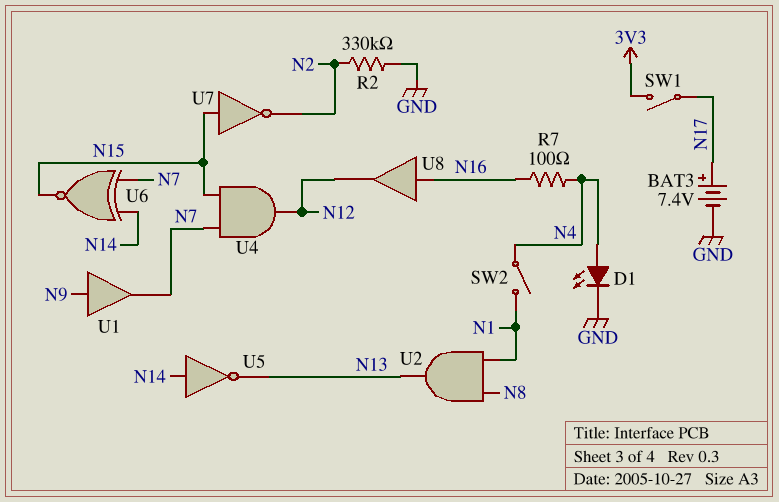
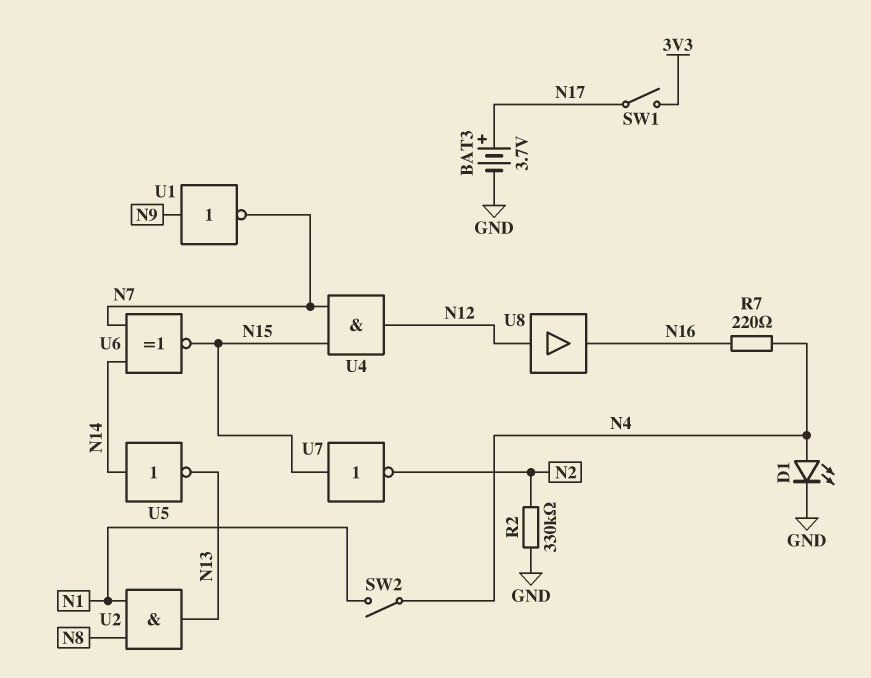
BAT3: 7.4V (plus N17, minus GND) -> 3.7V (plus N17, minus GND)
R7: 100 (N4, N16) -> 220 (N4, N16)
U1: buffer (in N9, out N7) -> NOT (in N9, out N7)
U8: buffer (in N16, out N12) -> buffer (in N12, out N16)

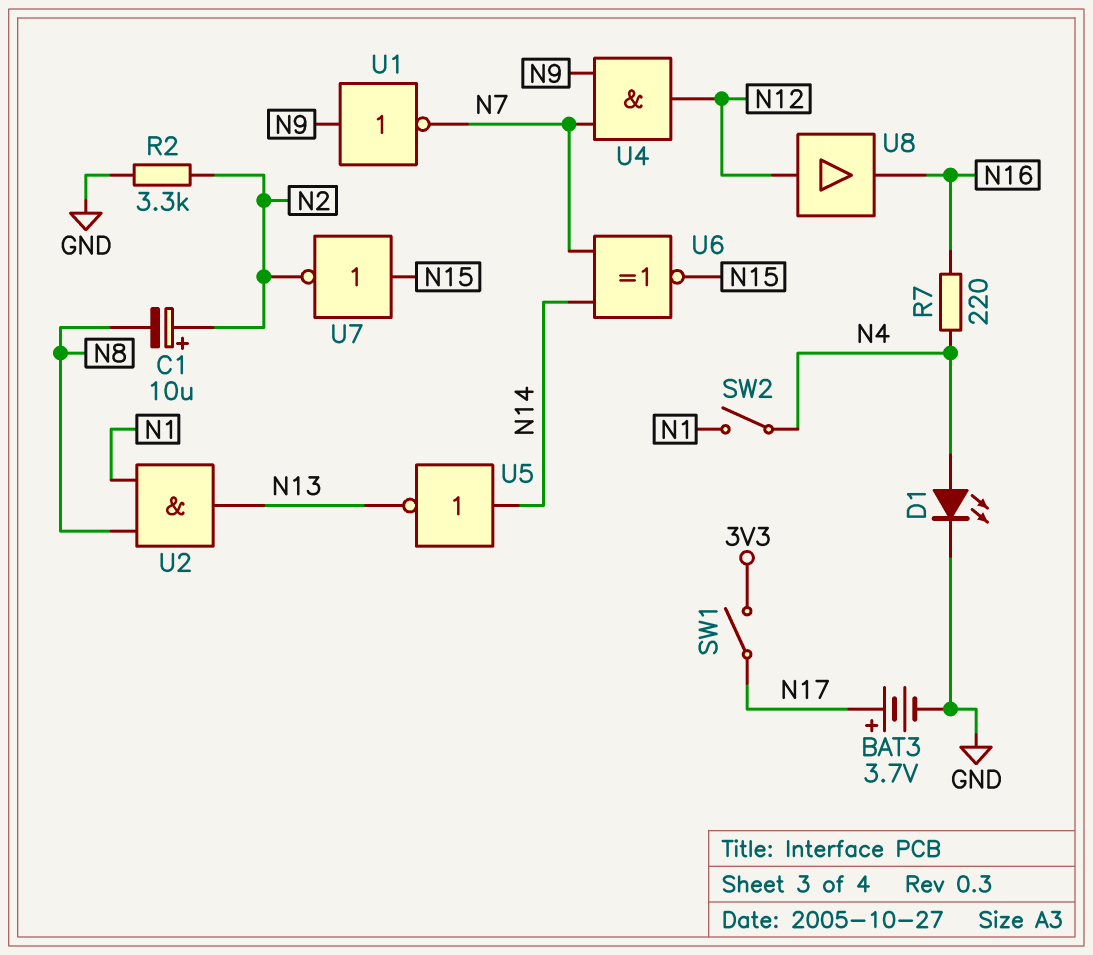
C1: none -> 10uF (plus N2, minus N8)
R2: 330k (GND, N2) -> 3.3k (GND, N2)
U4: AND (in N7, in N15, out N12) -> AND (in N7, in N9, out N12)

